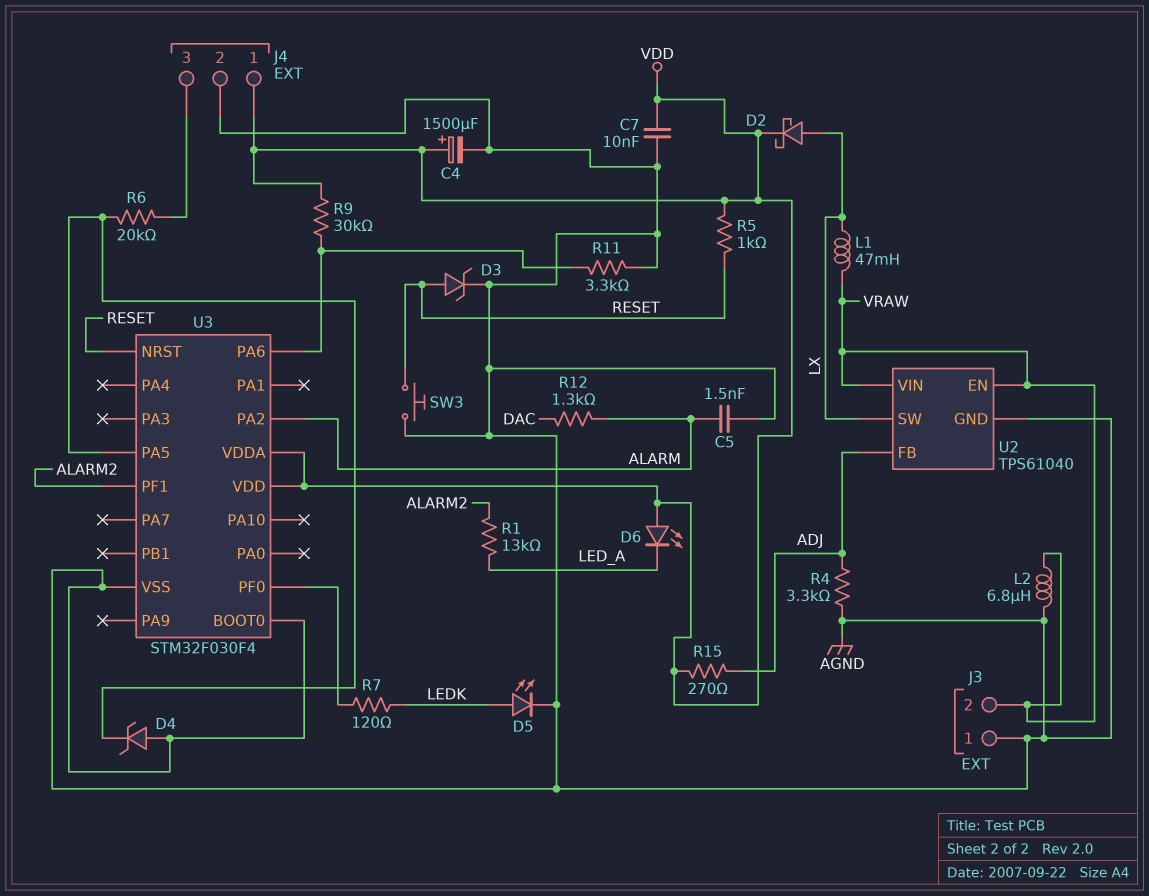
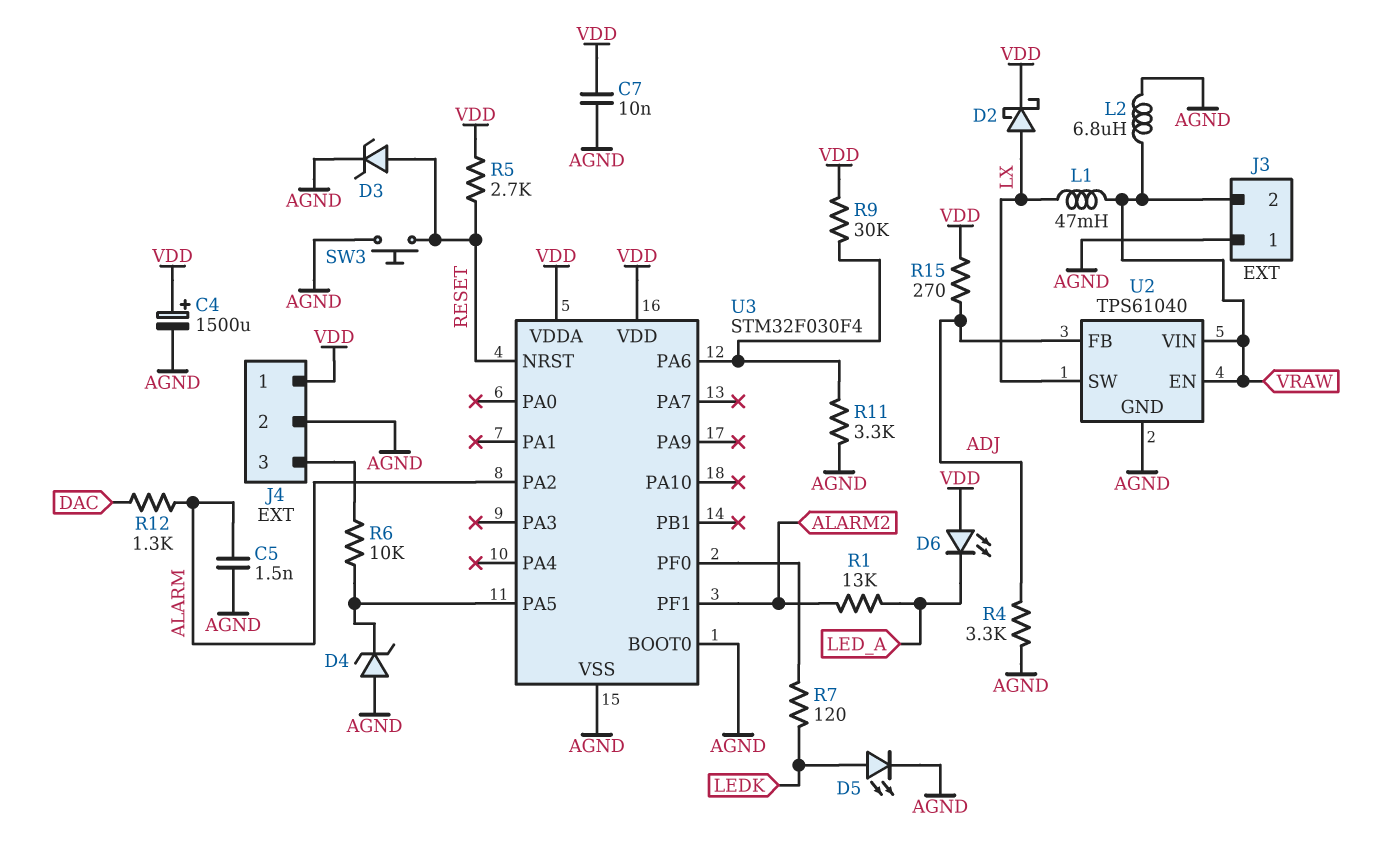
R5: 1k (RESET, VDD) -> 2.7k (RESET, VDD)
R6: 20k (J4/3, U3/PA5) -> 10k (J4/3, U3/PA5)

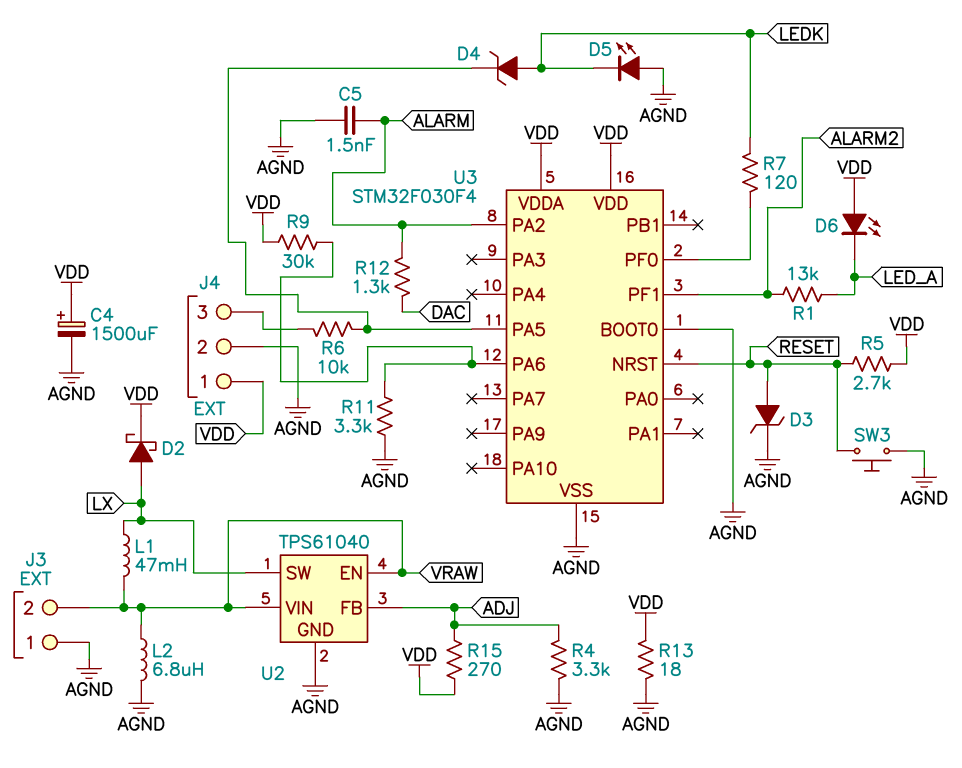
C7: 10nF (AGND, VDD) -> none
D4: zener (A AGND, K U3/PA5) -> zener (A LEDK, K U3/PA5)
D5: LED (A LEDK, K AGND) -> LED (A AGND, K LEDK)
R13: none -> 18 (AGND, VDD)

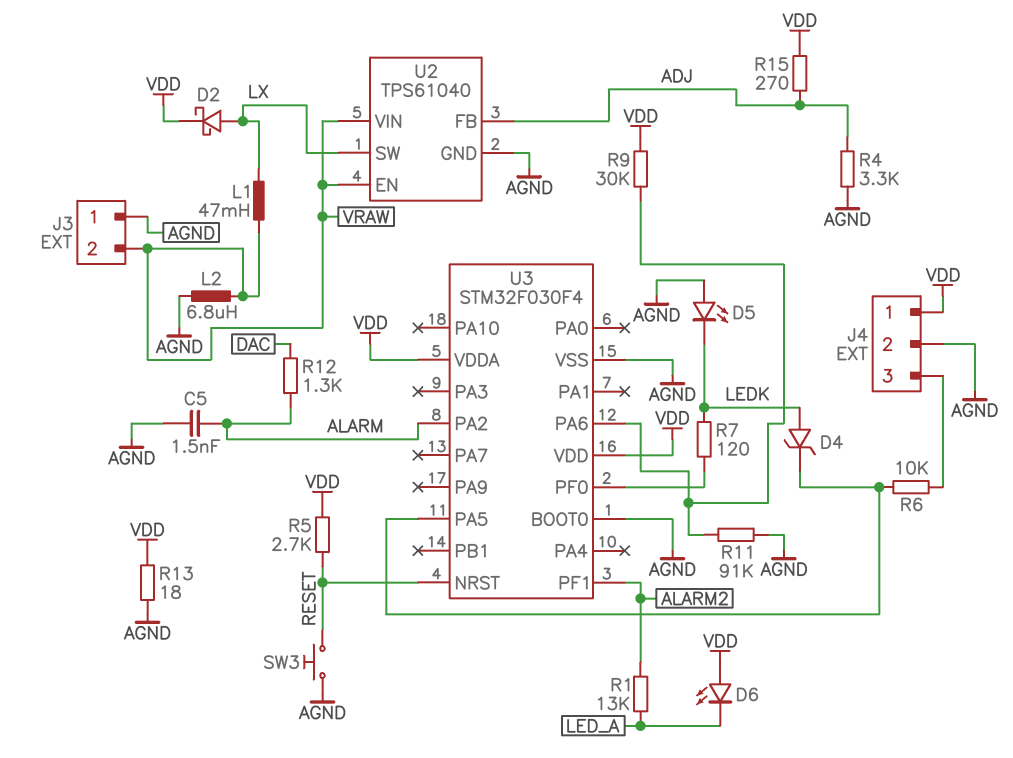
C4: 1500uF (plus VDD, minus AGND) -> none
D3: zener (A RESET, K AGND) -> none
R11: 3.3k (AGND, U3/PA6) -> 91k (AGND, U3/PA6)

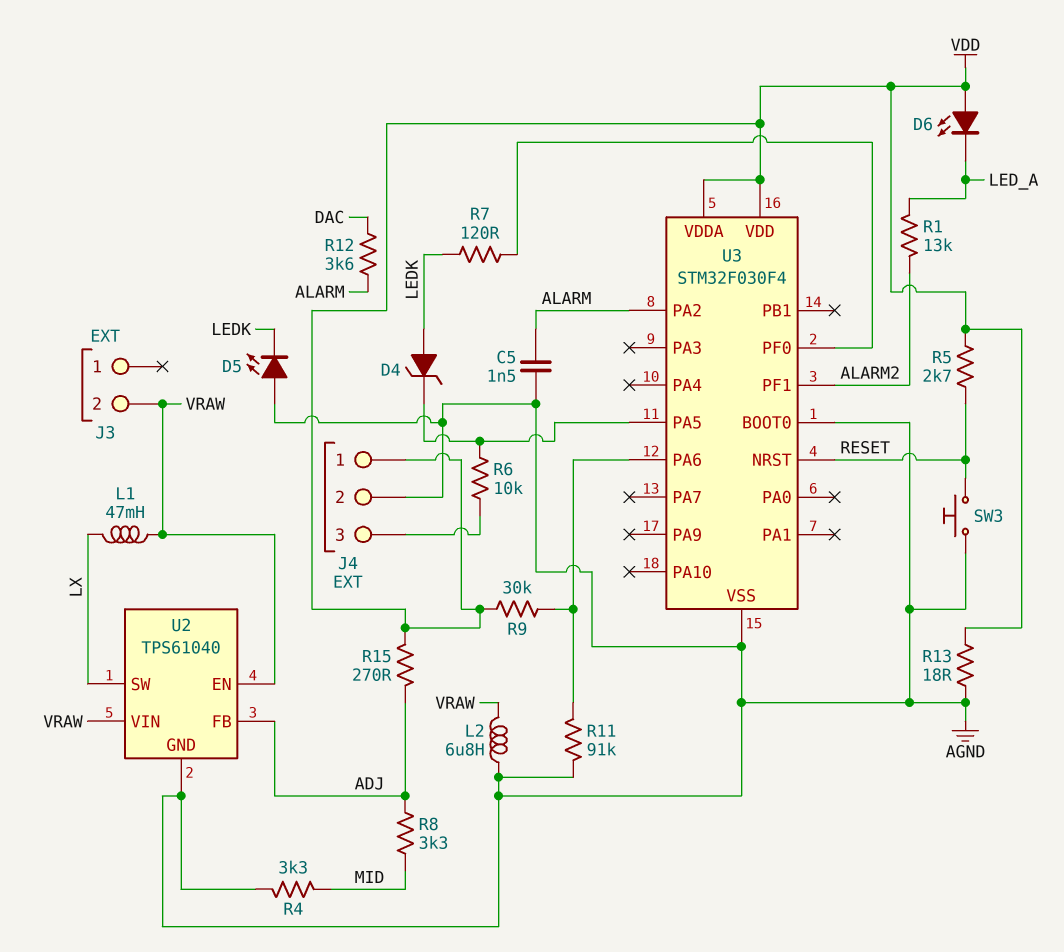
D2: schottky (A LX, K VDD) -> none
J3 pin 1: AGND -> none
R4: 3.3k (ADJ, AGND) -> 3.3k (AGND, MID)
R8: none -> 3.3k (ADJ, MID)
R12: 1.3k (ALARM, DAC) -> 3.6k (ALARM, DAC)

